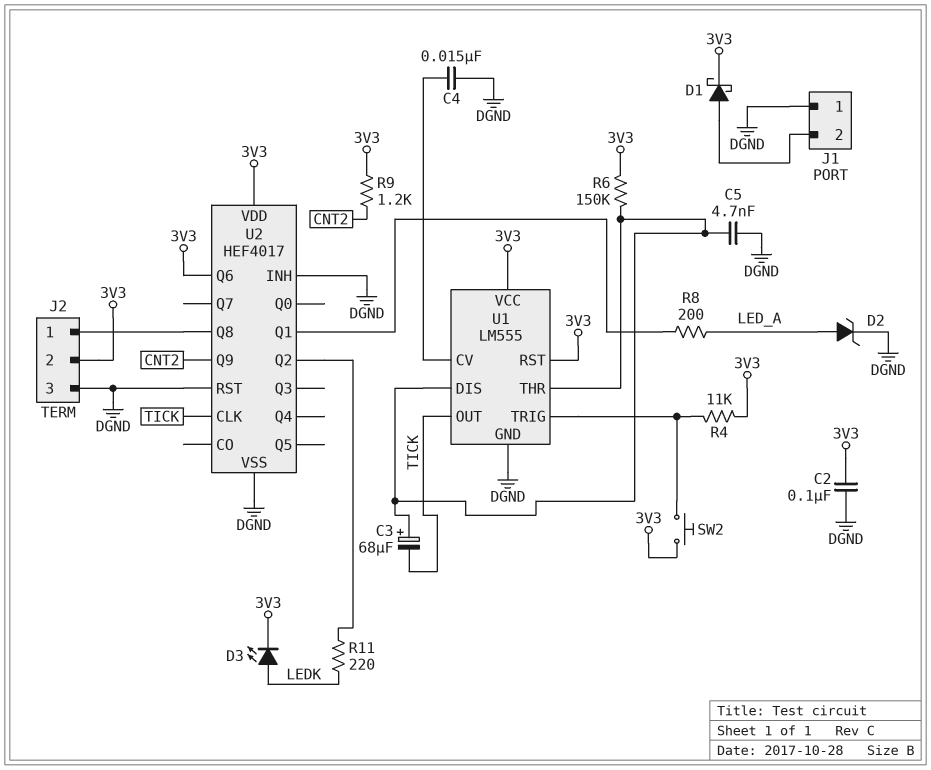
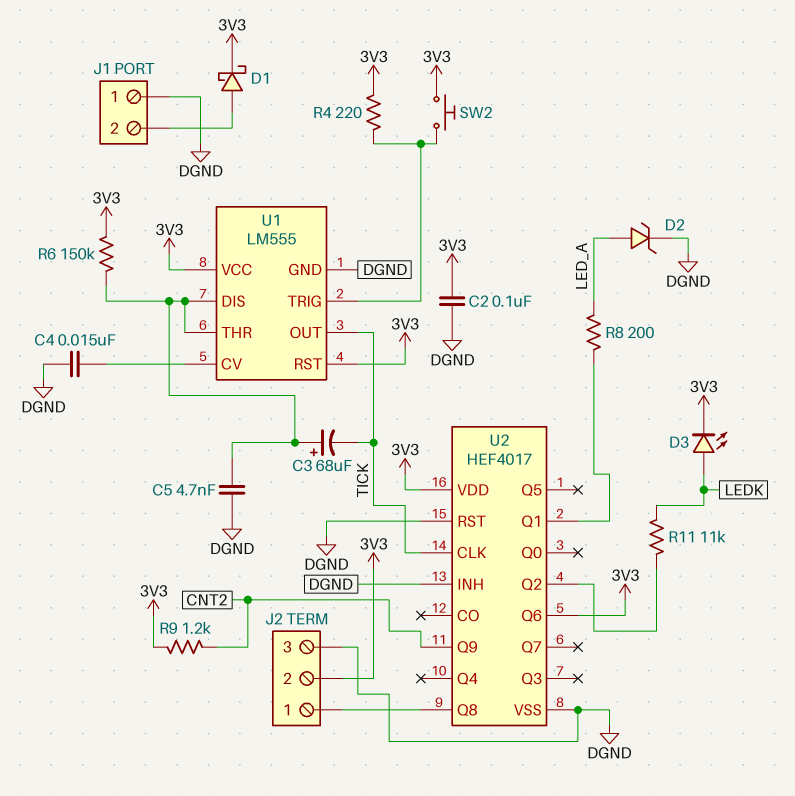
R4: 11k (3V3, U1/TRIG) -> 220 (3V3, U1/TRIG)
R11: 220 (LEDK, U2/Q2) -> 11k (LEDK, U2/Q2)

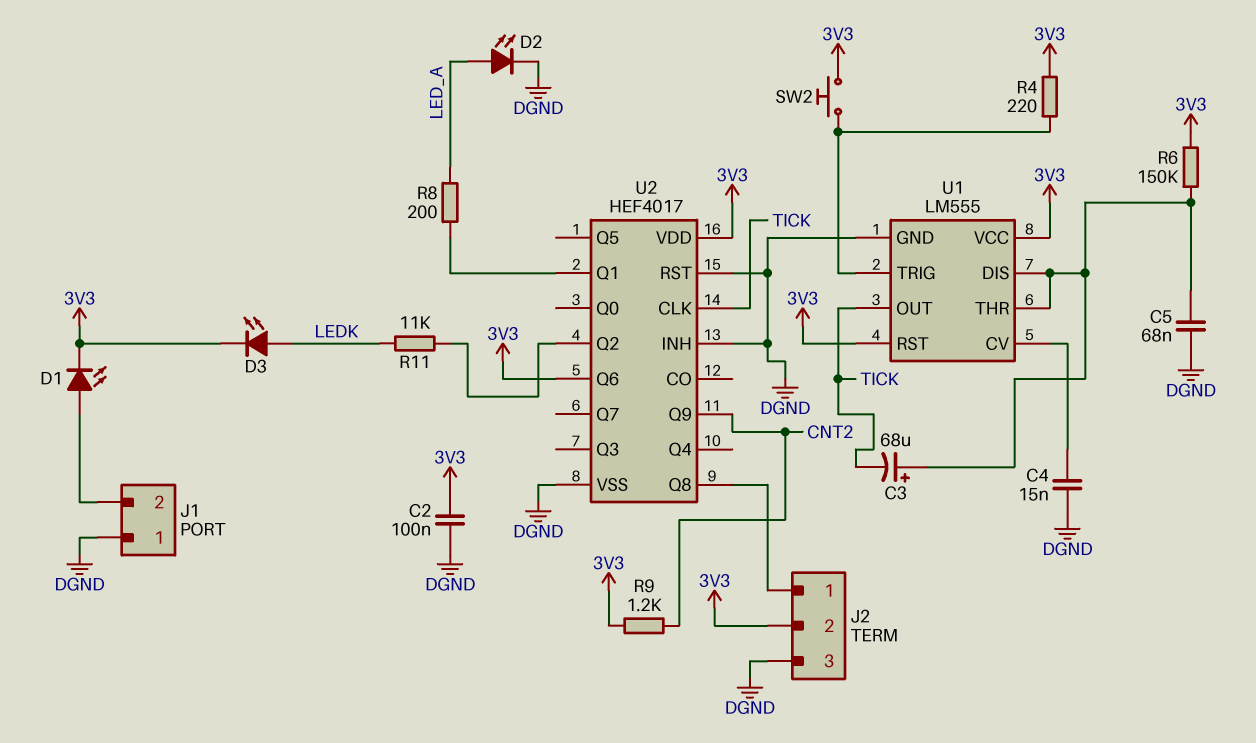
C5: 4.7nF (DGND, U1/DIS) -> 68nF (DGND, U1/DIS)
D1: schottky (A J1/2, K 3V3) -> LED (A J1/2, K 3V3)
D2: zener (A LED_A, K DGND) -> LED (A LED_A, K DGND)

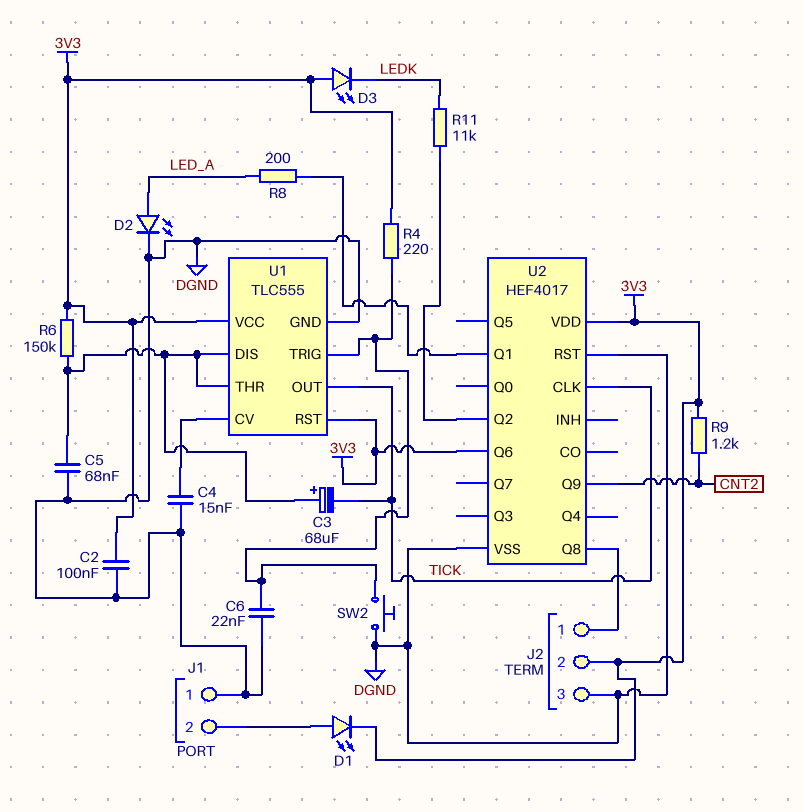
C6: none -> 22nF (DGND, U1/TRIG)
D3: LED (A LEDK, K 3V3) -> LED (A 3V3, K LEDK)
SW2: button (3V3, U1/TRIG) -> button (DGND, U1/TRIG)
U1: LM555 -> TLC555
U2 pin INH: DGND -> none

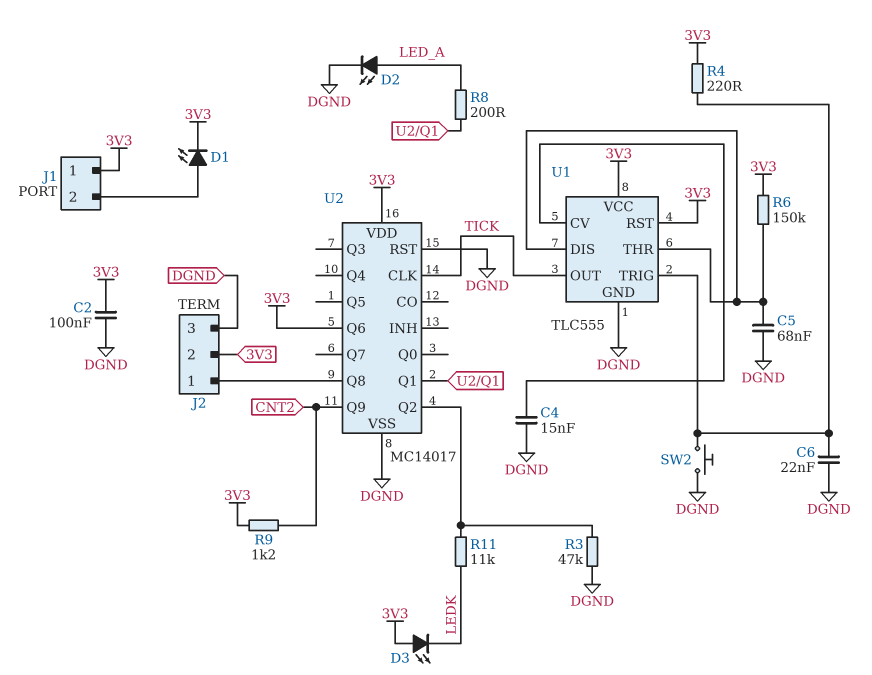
C3: 68uF (plus U1/DIS, minus TICK) -> none
J1 pin 1: DGND -> 3V3
R3: none -> 47k (DGND, U2/Q2)
U2: HEF4017 -> MC14017

